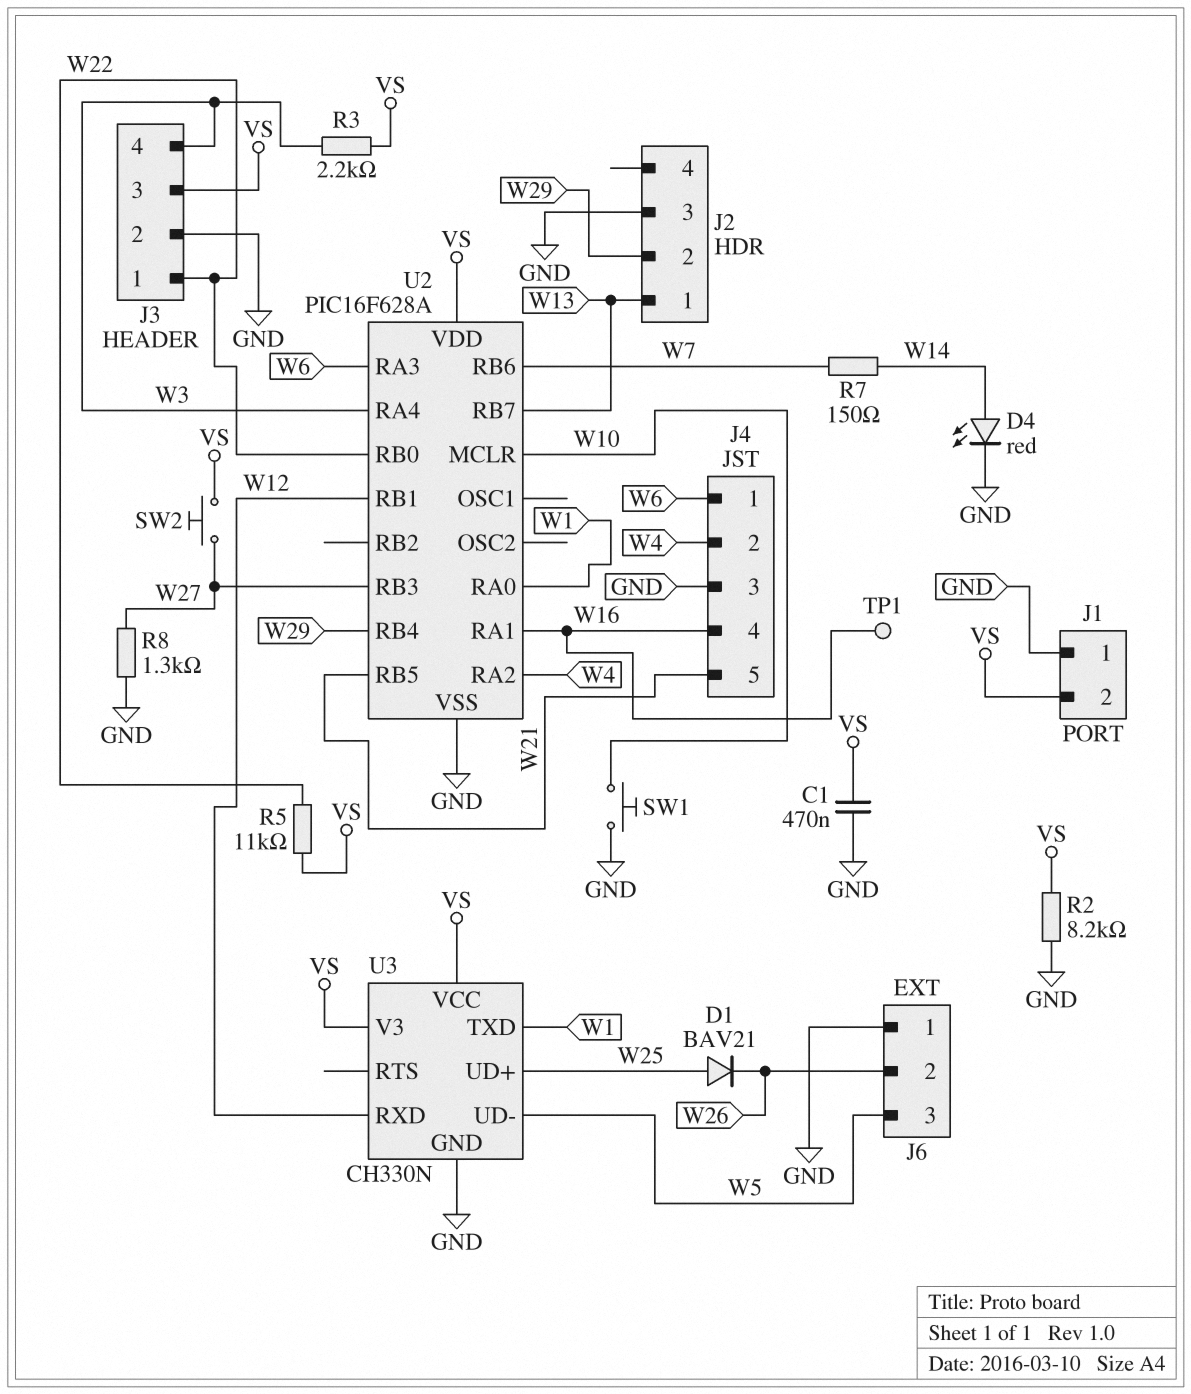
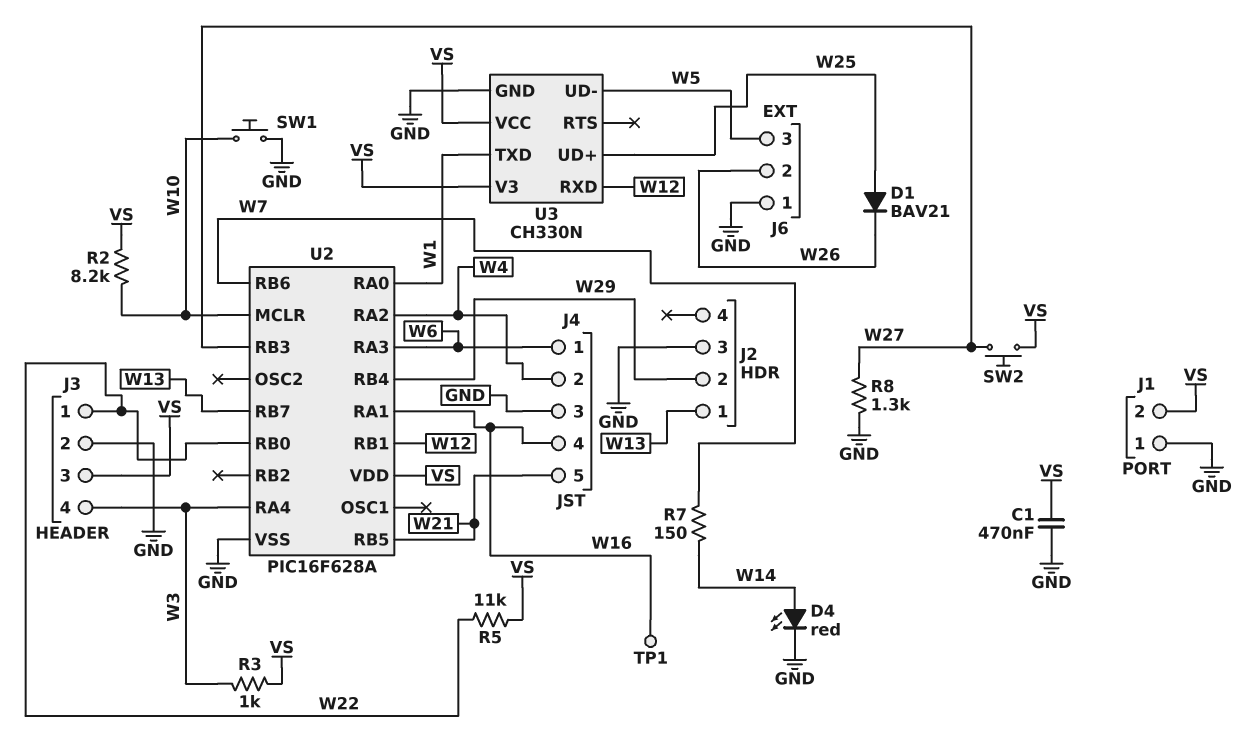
R2: 8.2k (GND, VS) -> 8.2k (VS, W10)
R3: 2.2k (VS, W3) -> 1k (VS, W3)

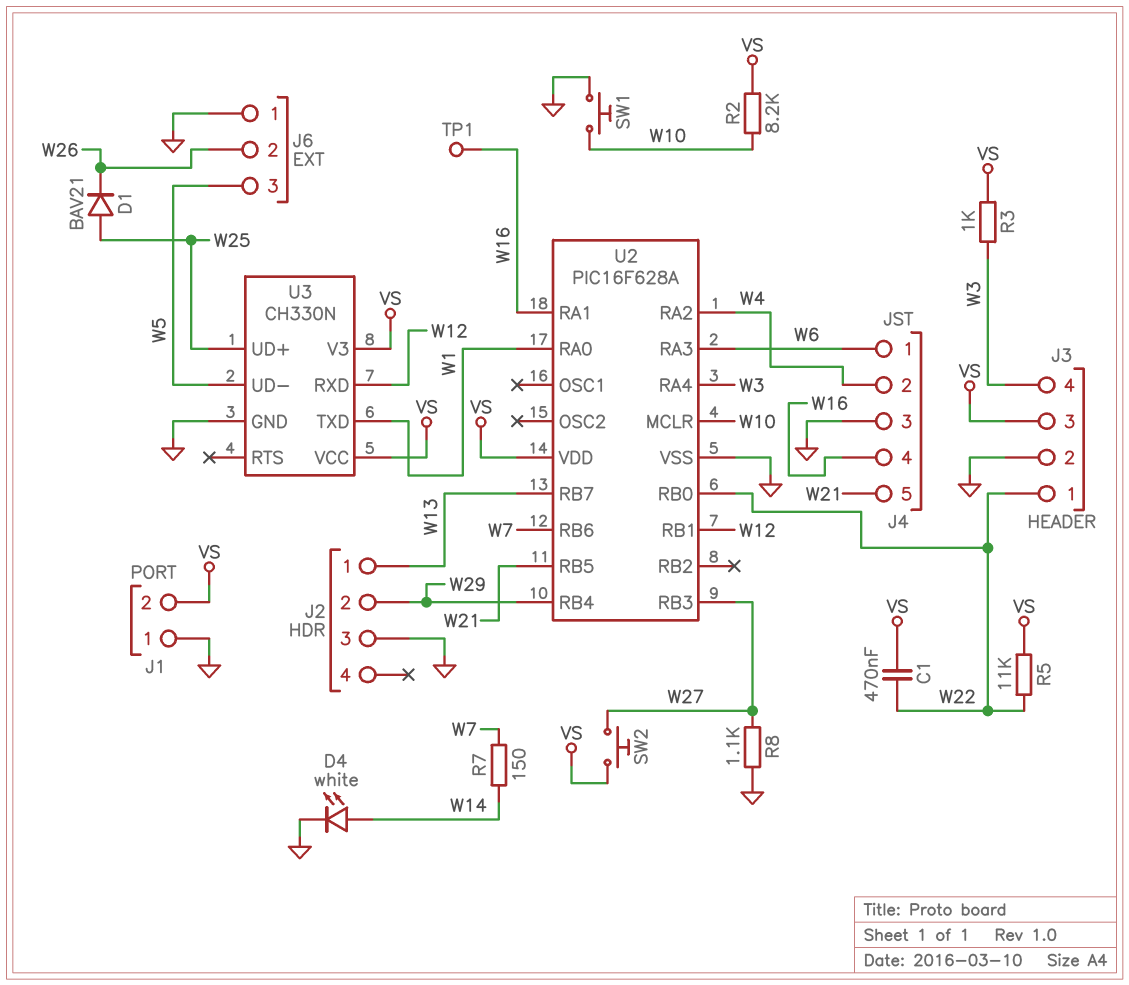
C1: 470nF (GND, VS) -> 470nF (VS, W22)
D4: LED red (A W14, K GND) -> LED white (A W14, K GND)
R8: 1.3k (GND, W27) -> 1.1k (GND, W27)

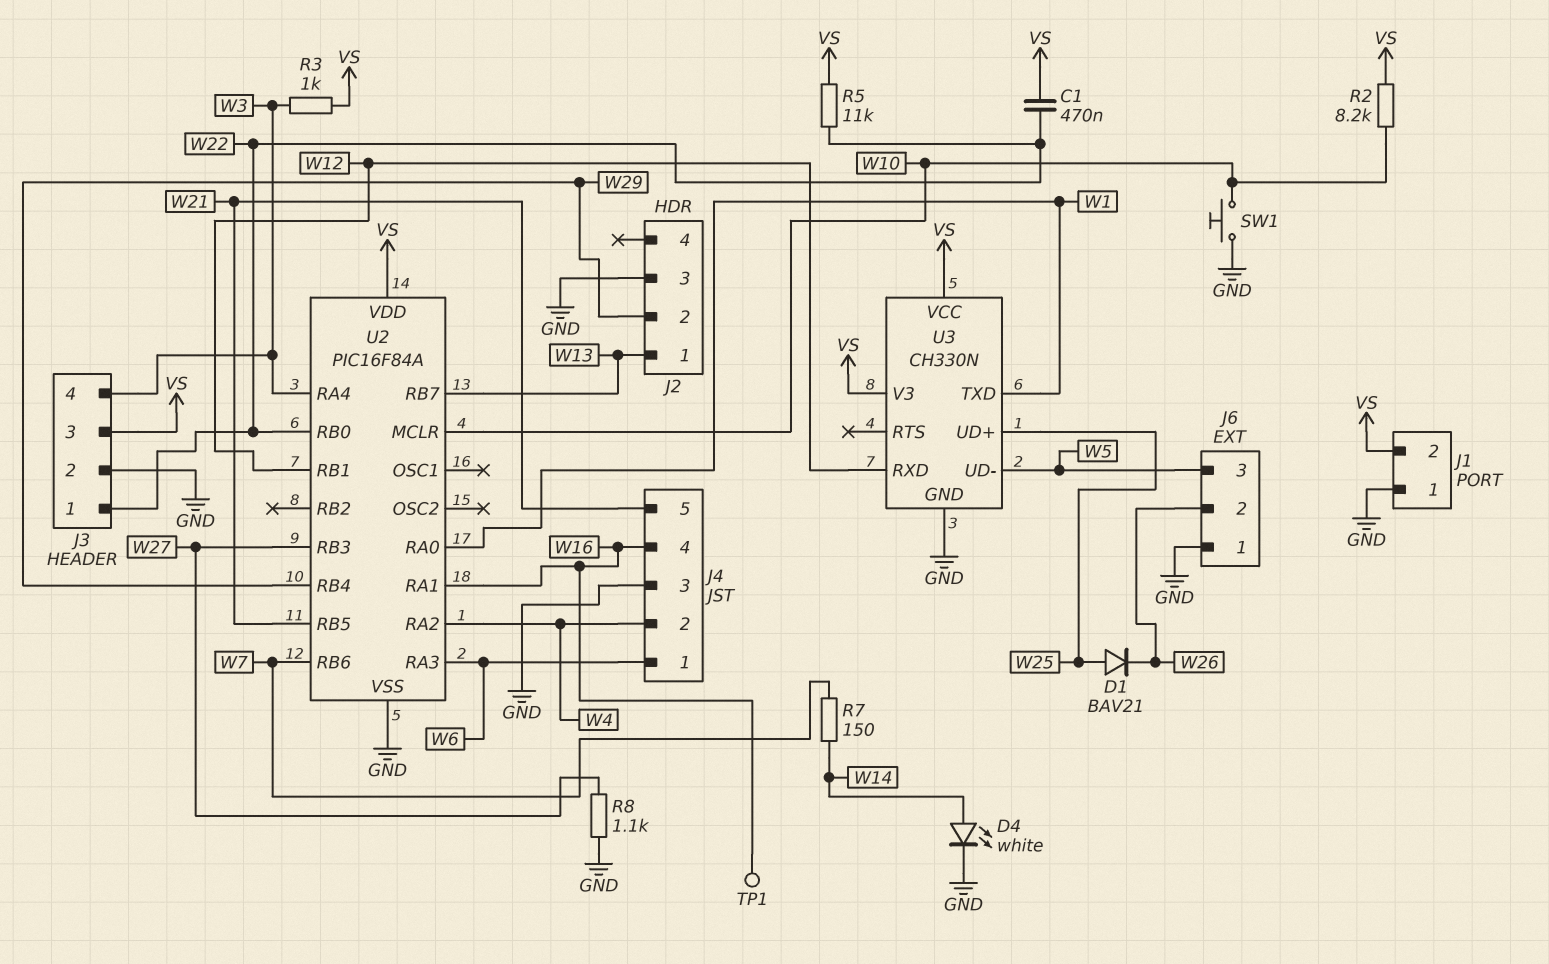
SW2: button (VS, W27) -> none
U2: PIC16F628A -> PIC16F84A

